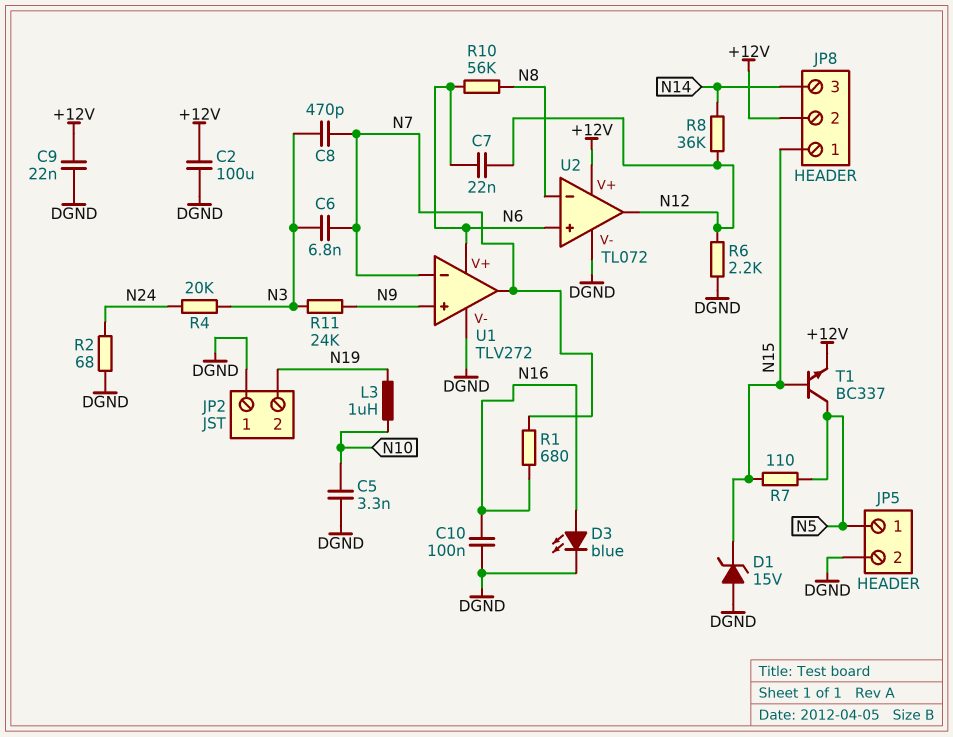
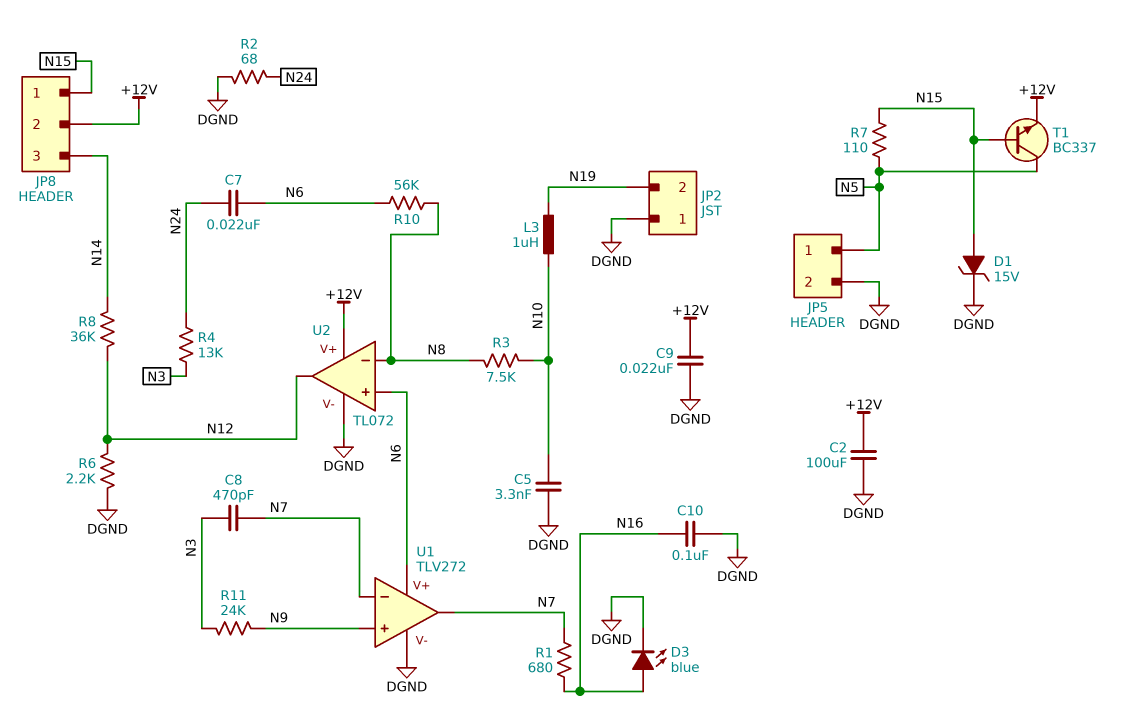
C6: 6.8nF (N3, N7) -> none
C7: 22nF (N6, N12) -> 22nF (N6, N24)
D1: zener 15V (A DGND, K N15) -> zener 15V (A N15, K DGND)
R3: none -> 7.5k (N8, N10)
R4: 20k (N3, N24) -> 13k (N3, N24)

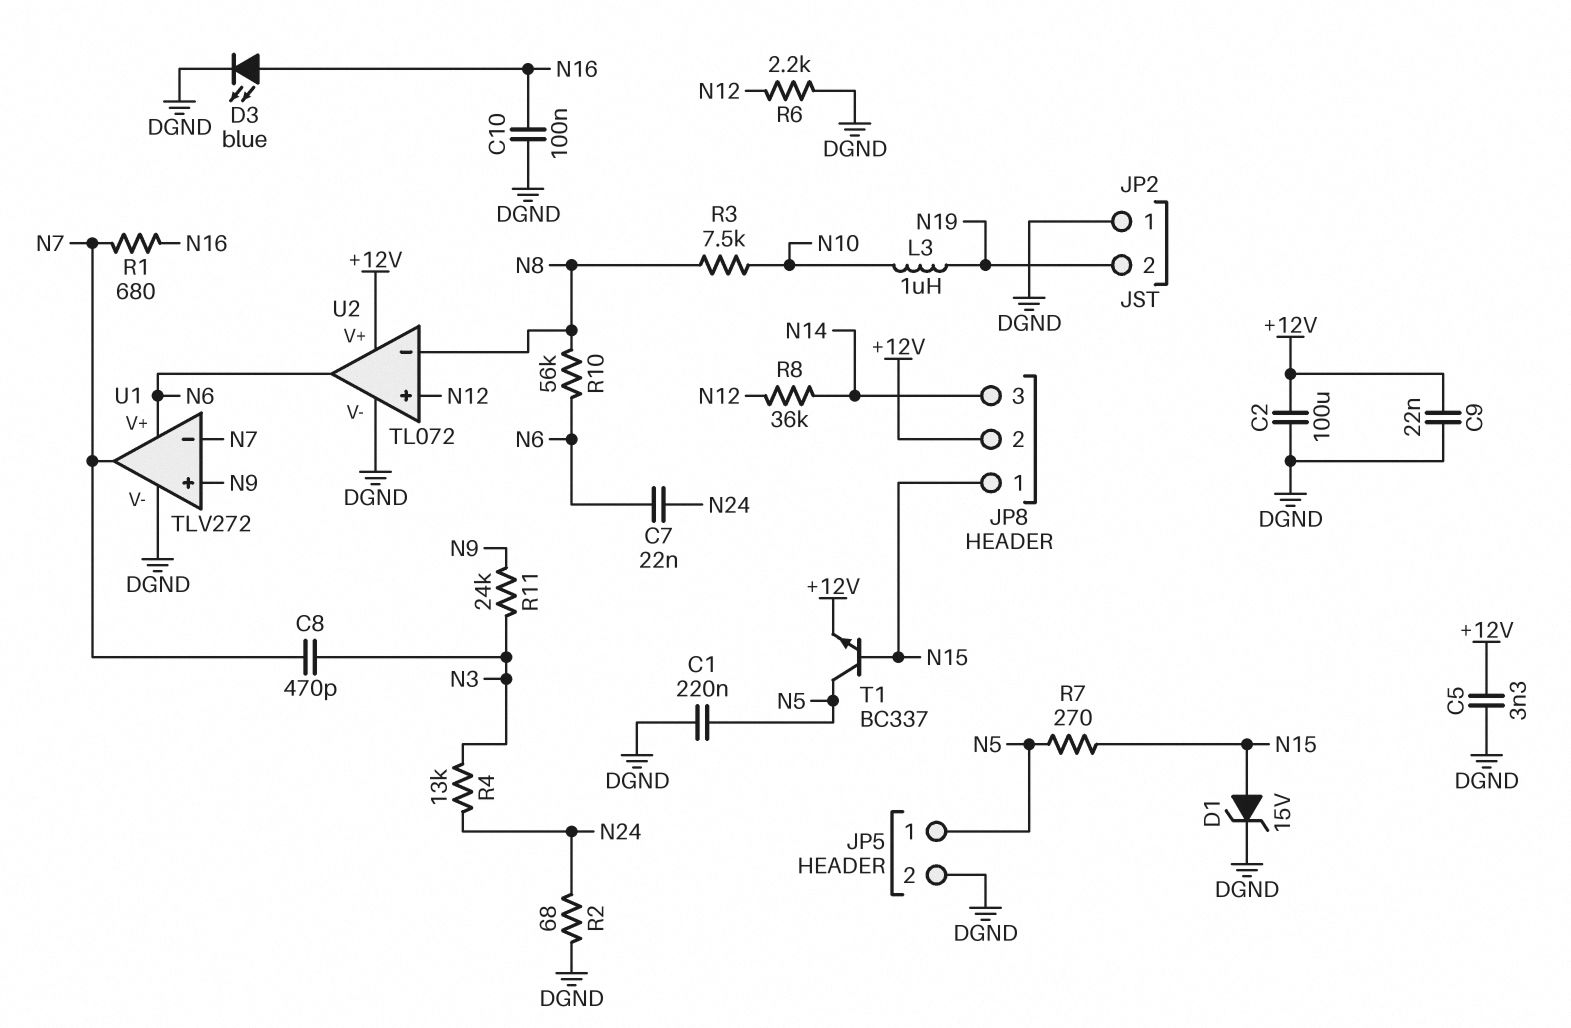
C1: none -> 220nF (DGND, N5)
C5: 3.3nF (DGND, N10) -> 3.3nF (+12V, DGND)
R7: 110 (N5, N15) -> 270 (N5, N15)
U2 pin in+: N6 -> N12
U2 pin out: N12 -> N6

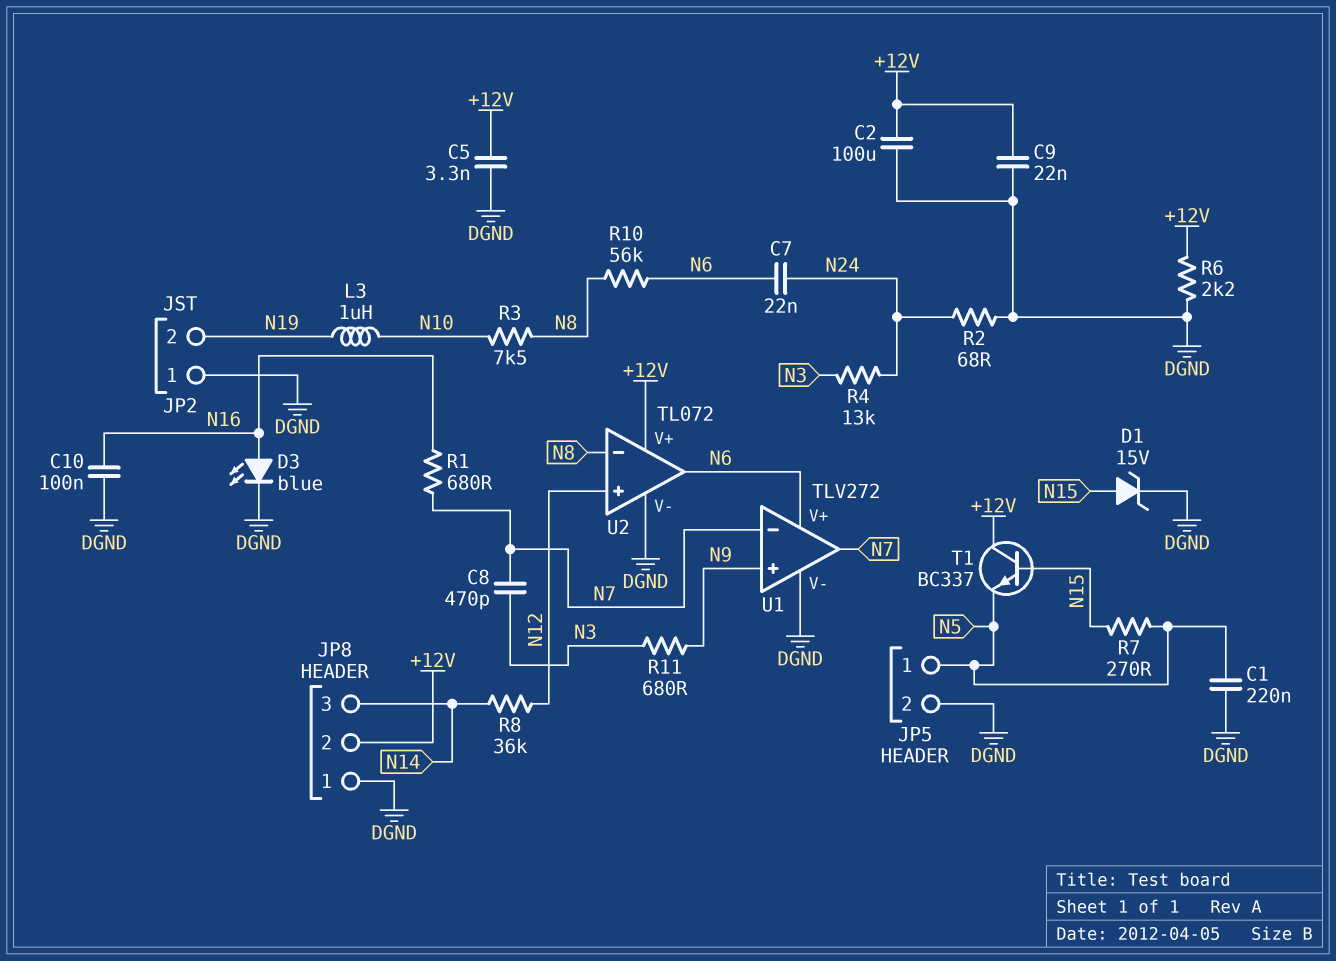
JP8 pin 1: N15 -> DGND
R6: 2.2k (DGND, N12) -> 2.2k (+12V, DGND)
R11: 24k (N3, N9) -> 680 (N3, N9)
T1: NPN BC337 (B N15, C N5, E +12V) -> NPN BC337 (B N15, C +12V, E N5)

